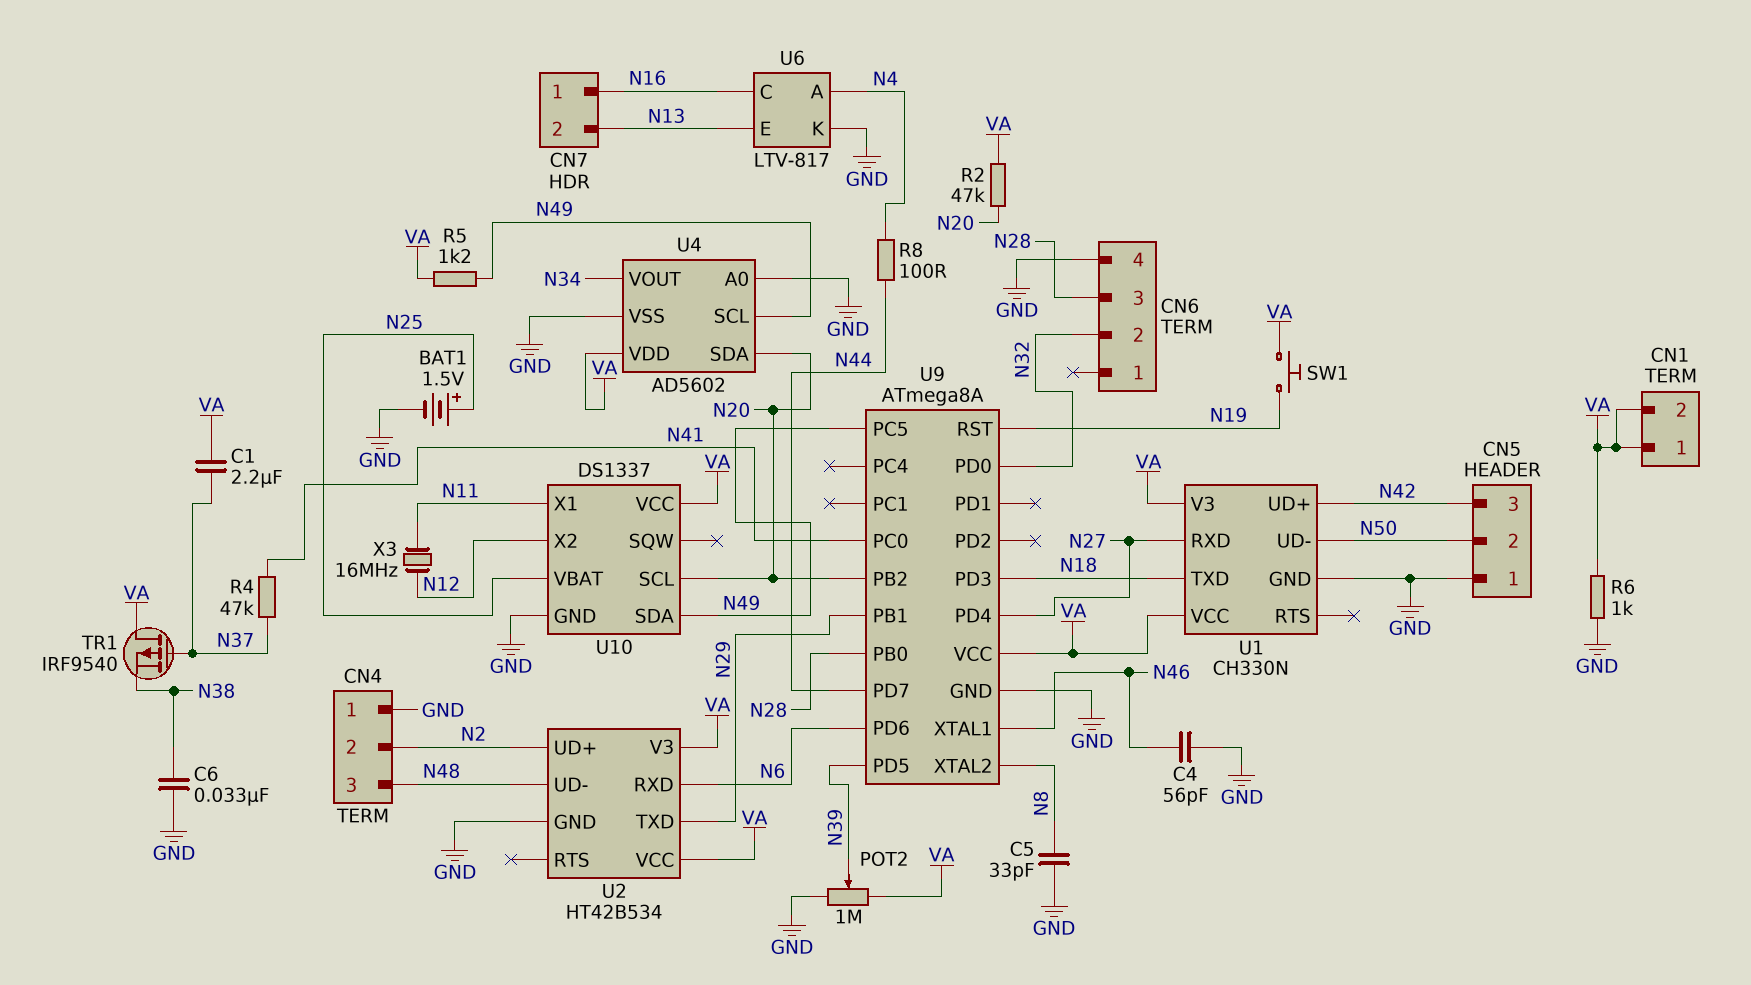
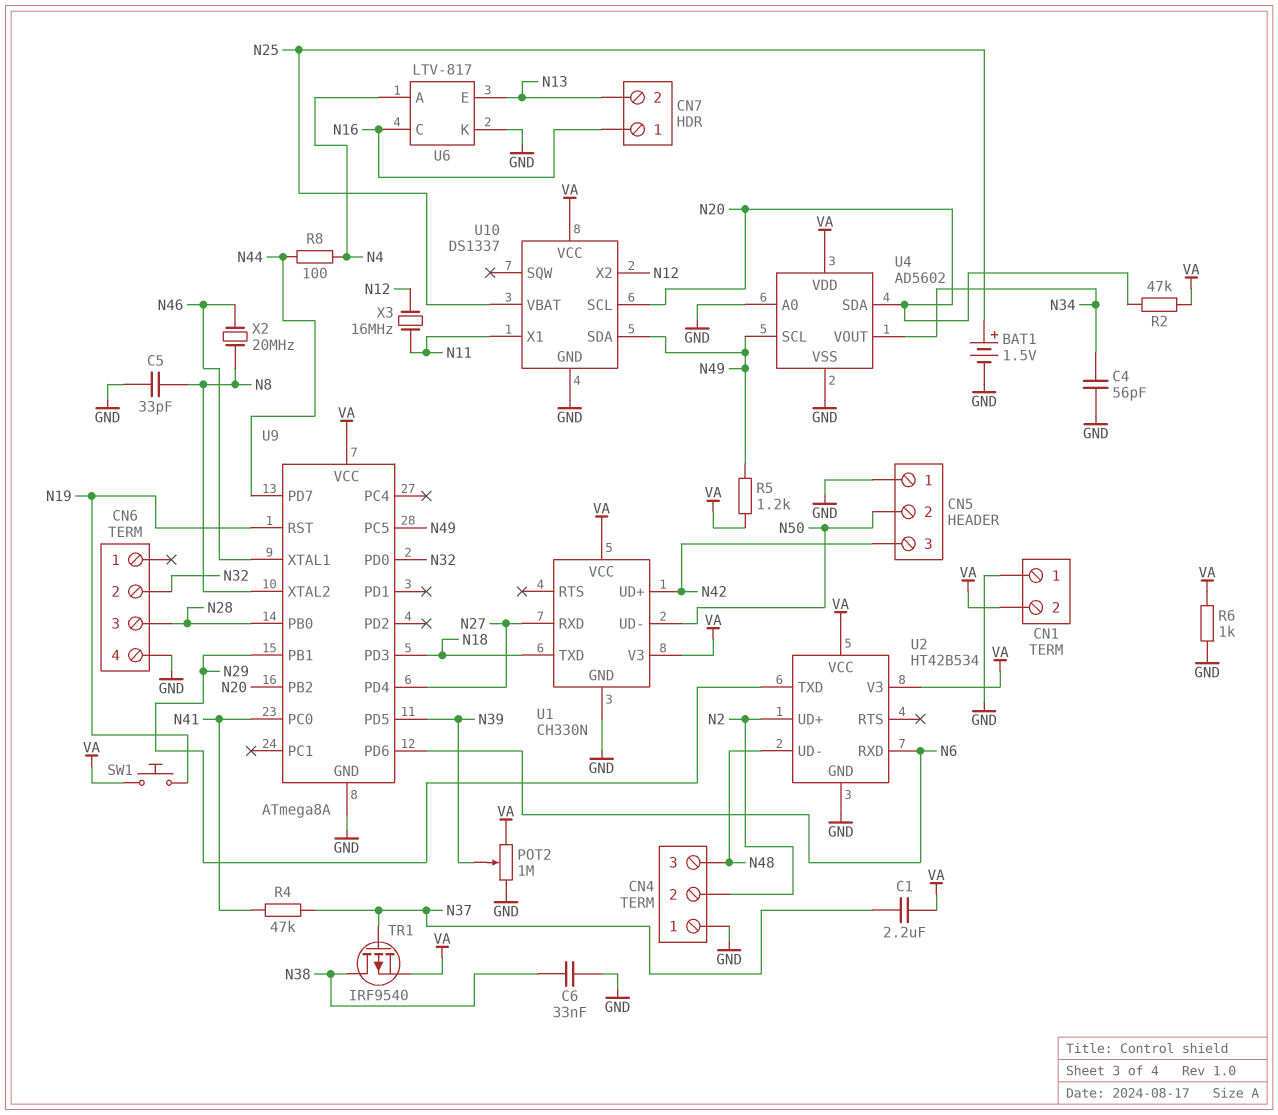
C4: 56pF (GND, N46) -> 56pF (GND, N34)
CN1 pin 1: VA -> GND
TR1: PMOS IRF9540 (G N37, D VA, S N38) -> PMOS IRF9540 (G N37, D N38, S VA)
X2: none -> 20MHz (N8, N46)

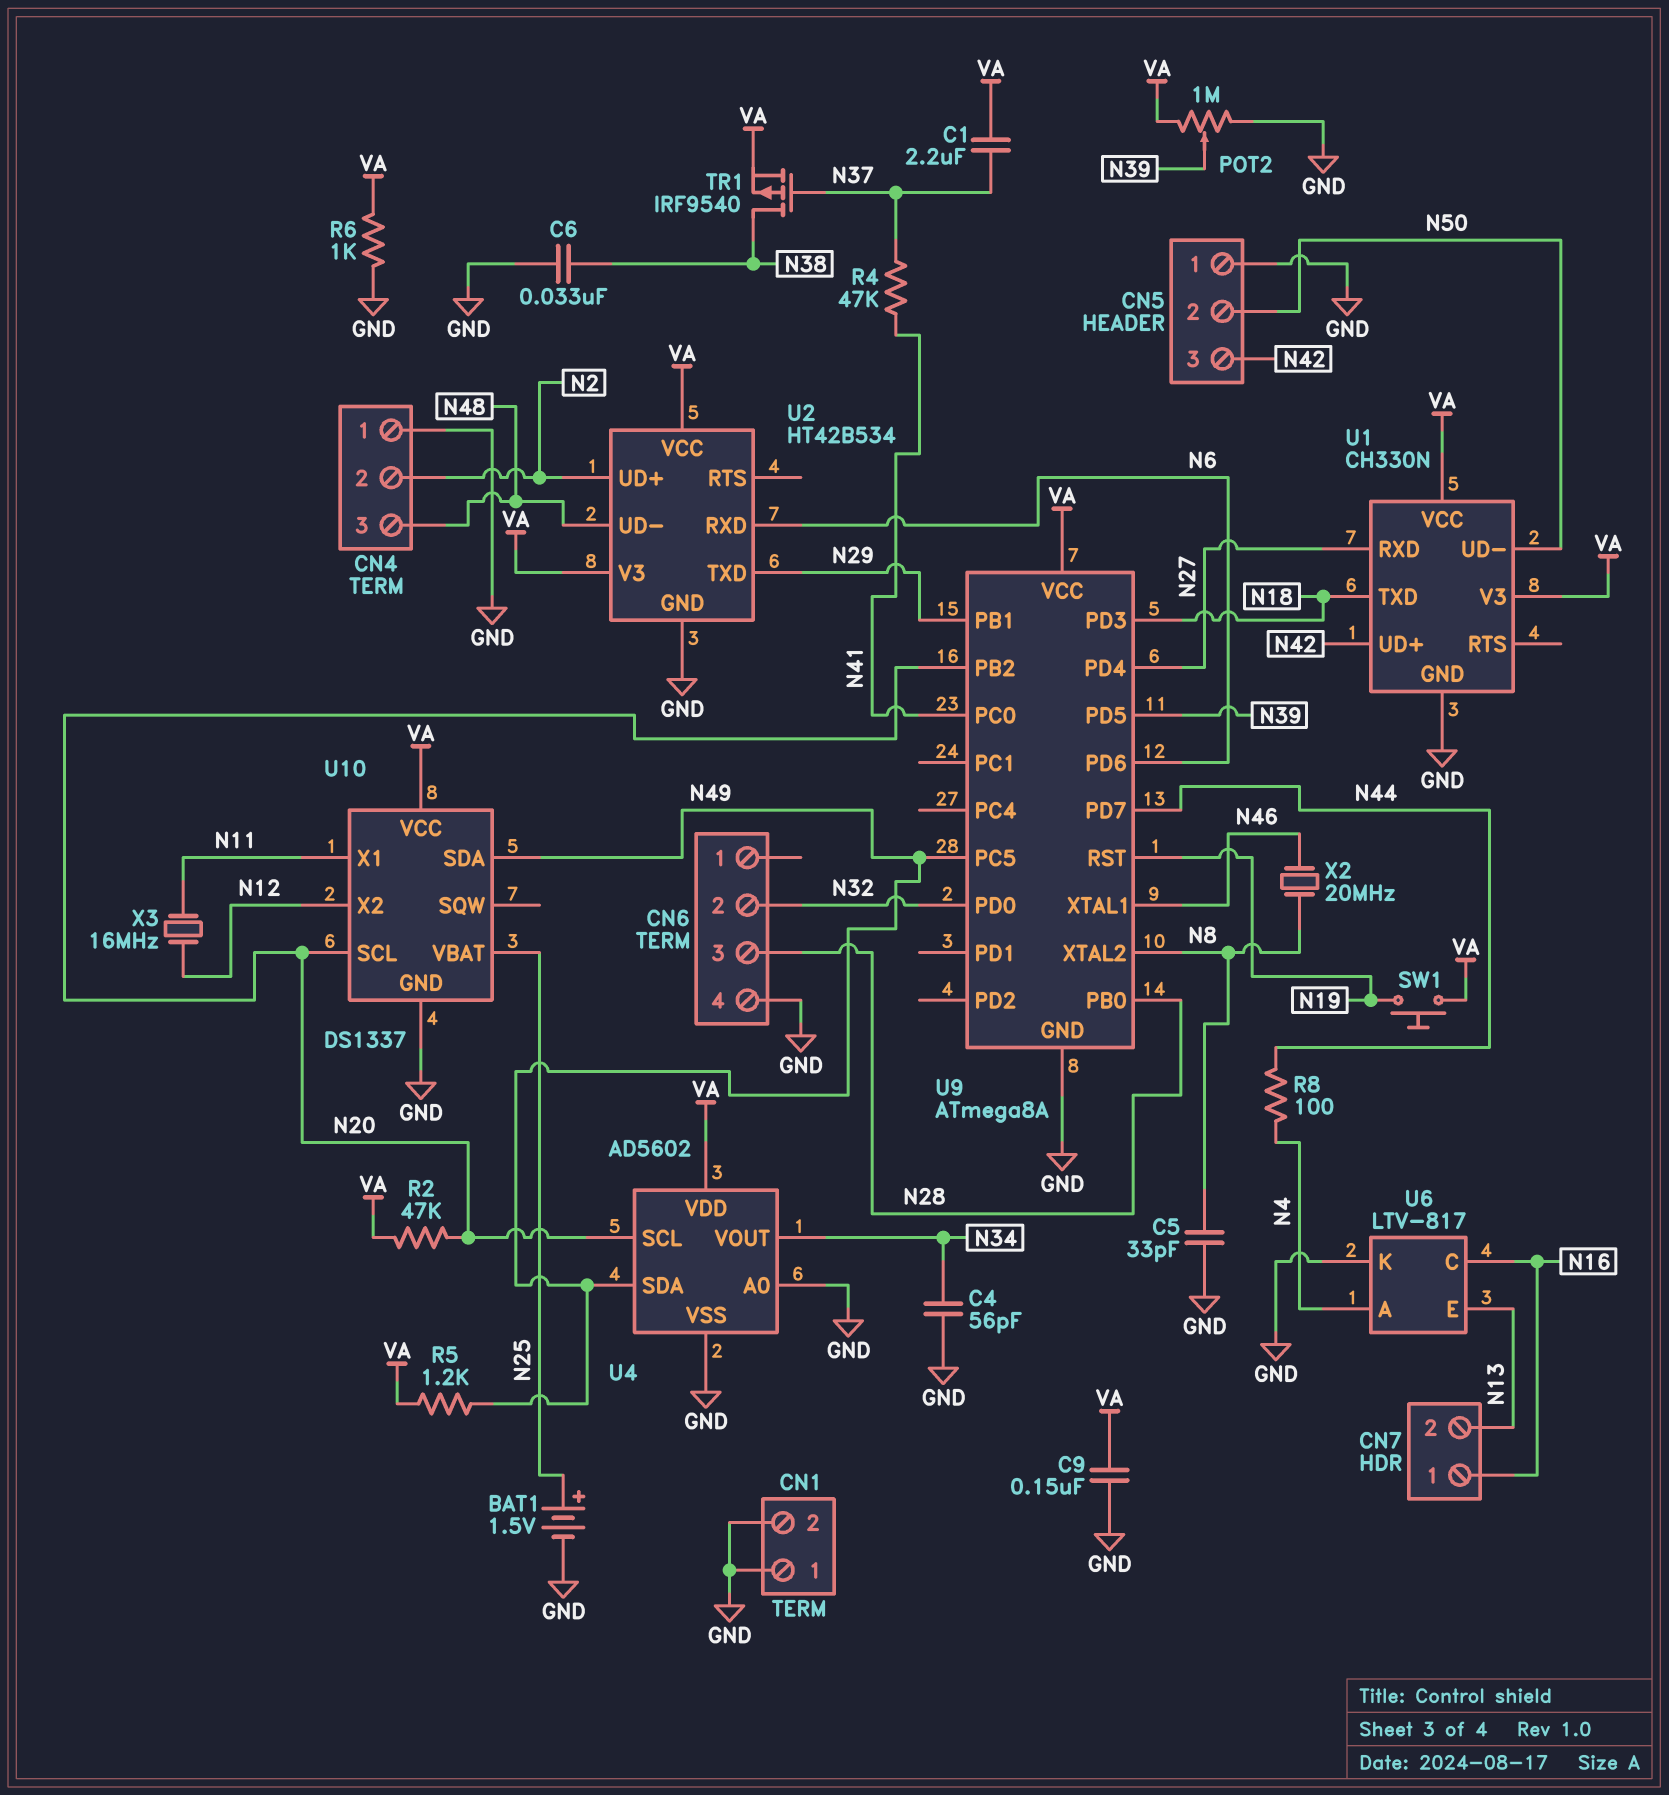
C9: none -> 150nF (GND, VA)
CN1 pin 2: VA -> GND
U4 pin SCL: N49 -> N20
U4 pin SDA: N20 -> N49

